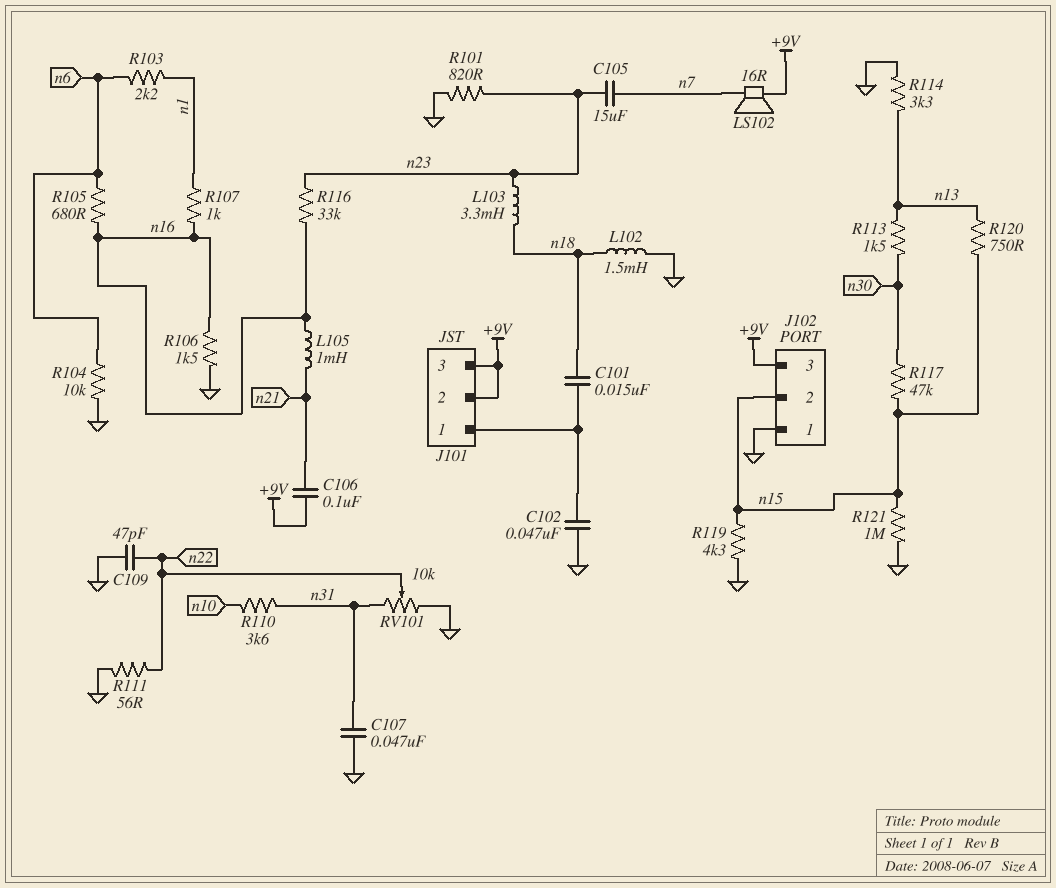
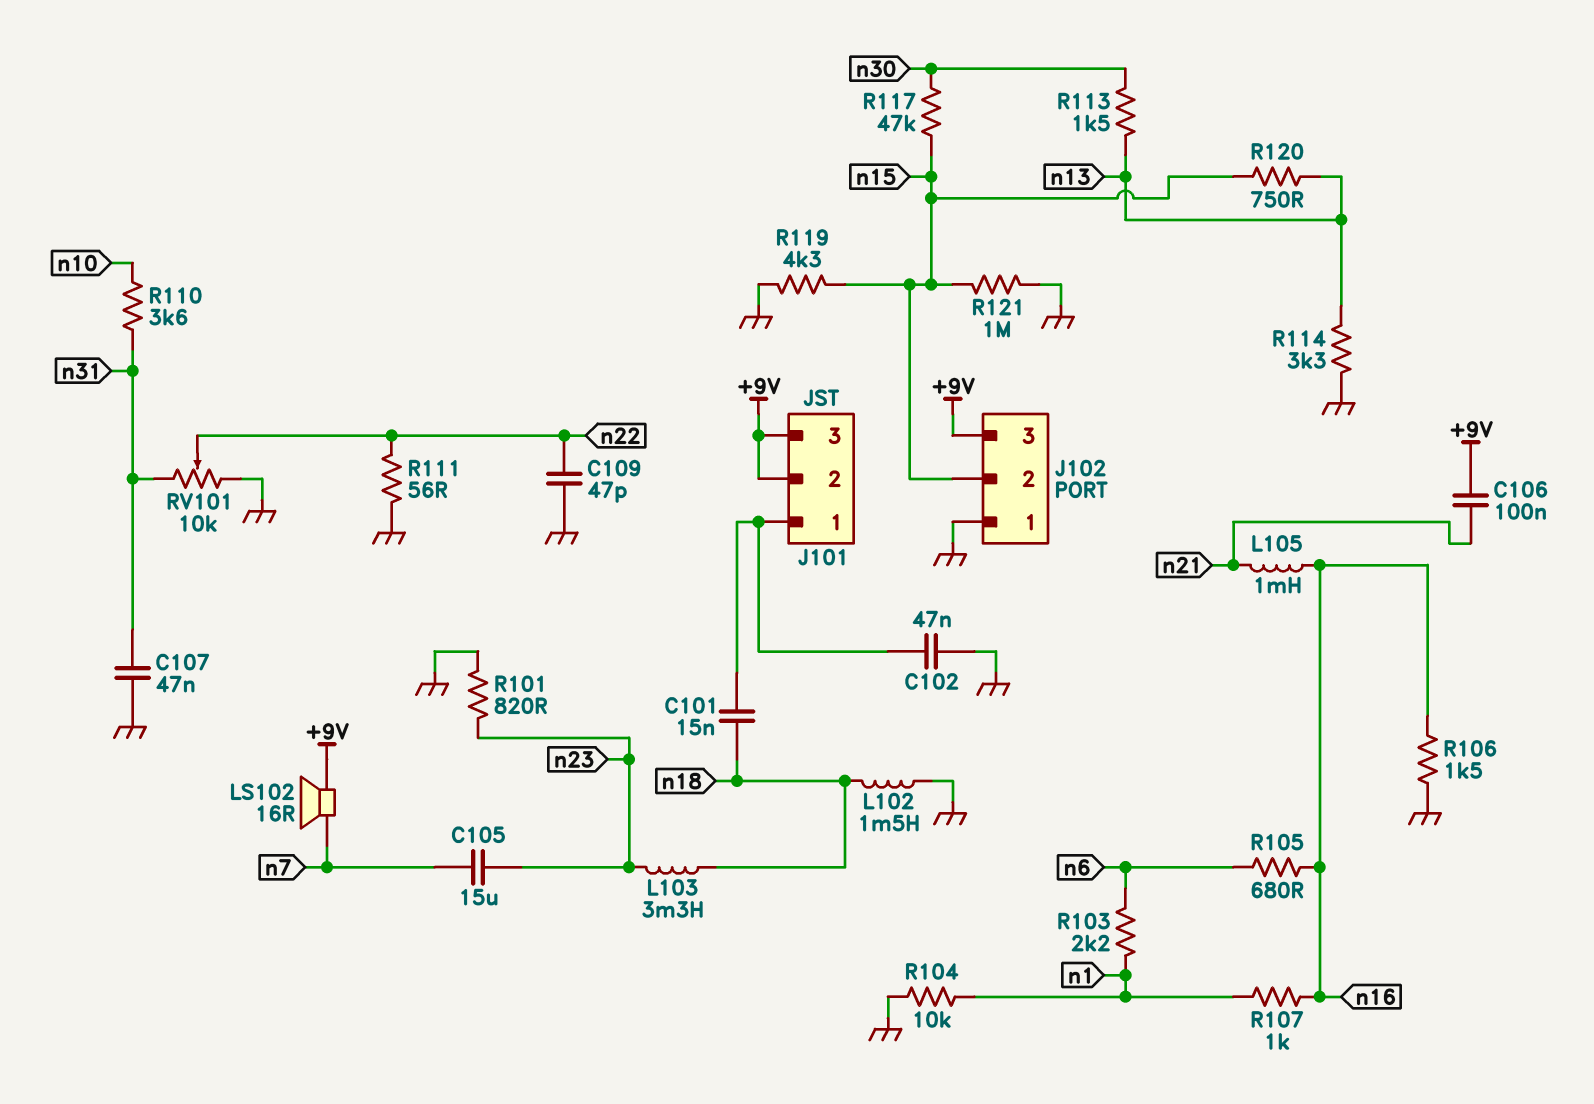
R104: 10k (GND, n6) -> 10k (GND, n1)
R116: 33k (n16, n23) -> none

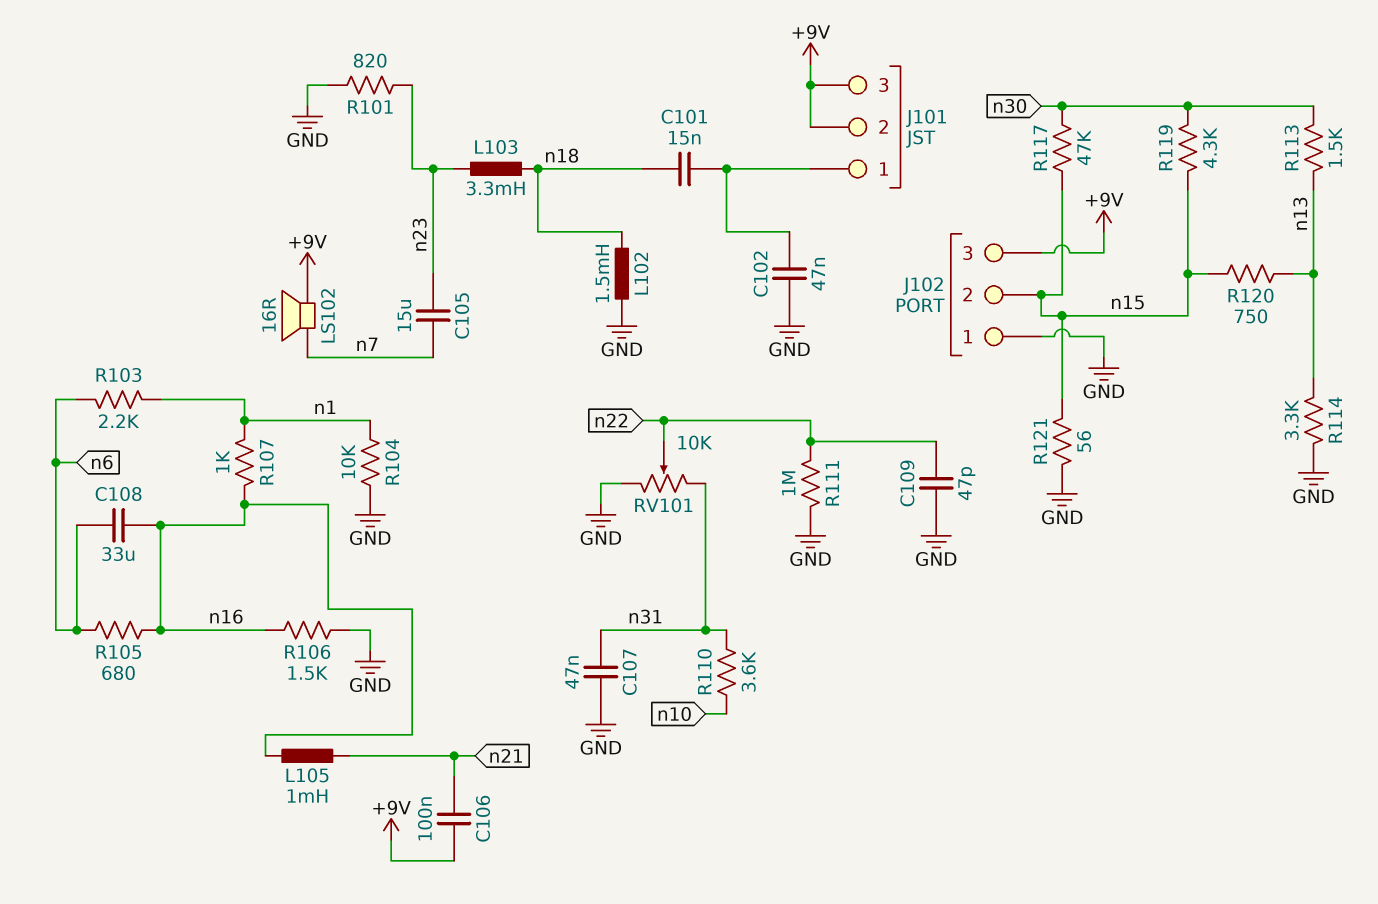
C108: none -> 33uF (n6, n16)
R111: 56 (GND, n22) -> 1M (GND, n22)
R119: 4.3k (GND, n15) -> 4.3k (n15, n30)
R121: 1M (GND, n15) -> 56 (GND, n15)

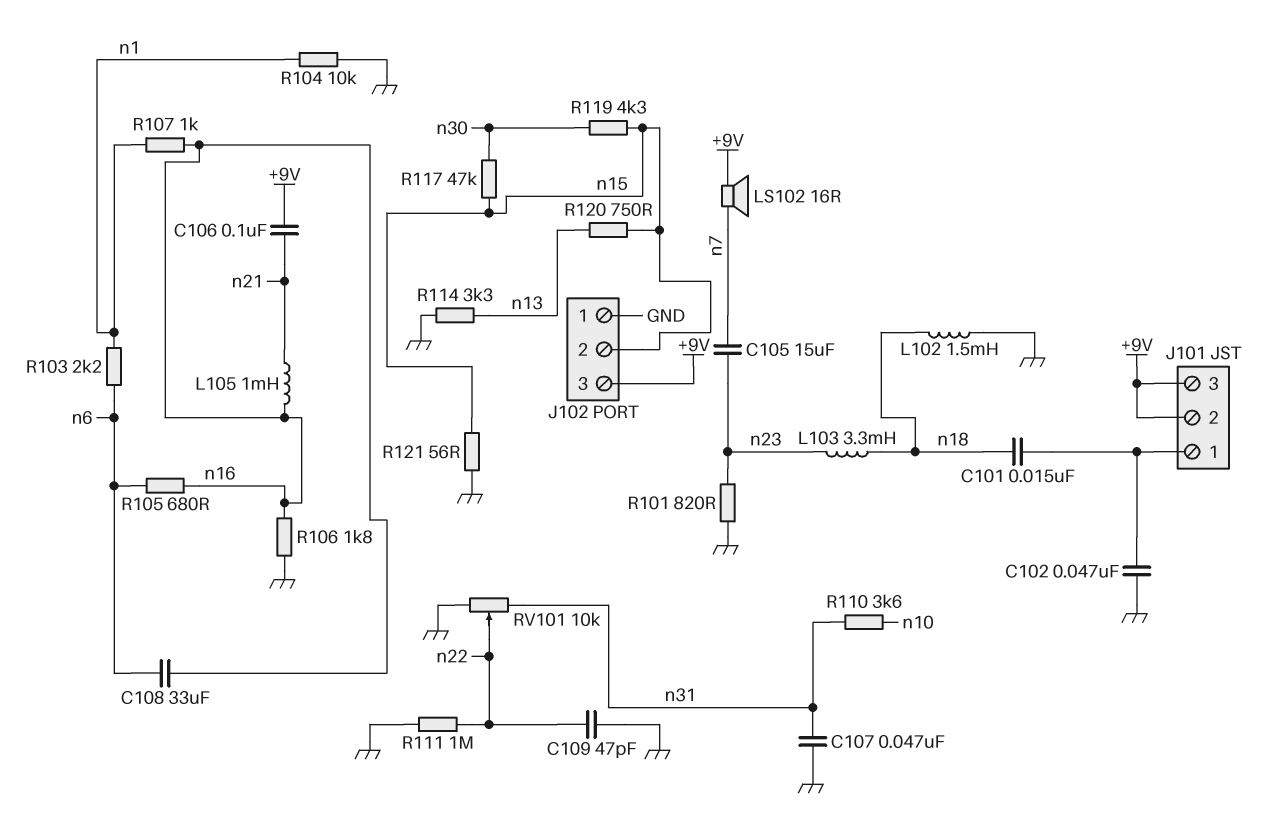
R106: 1.5k (GND, n16) -> 1.8k (GND, n16)
R113: 1.5k (n13, n30) -> none

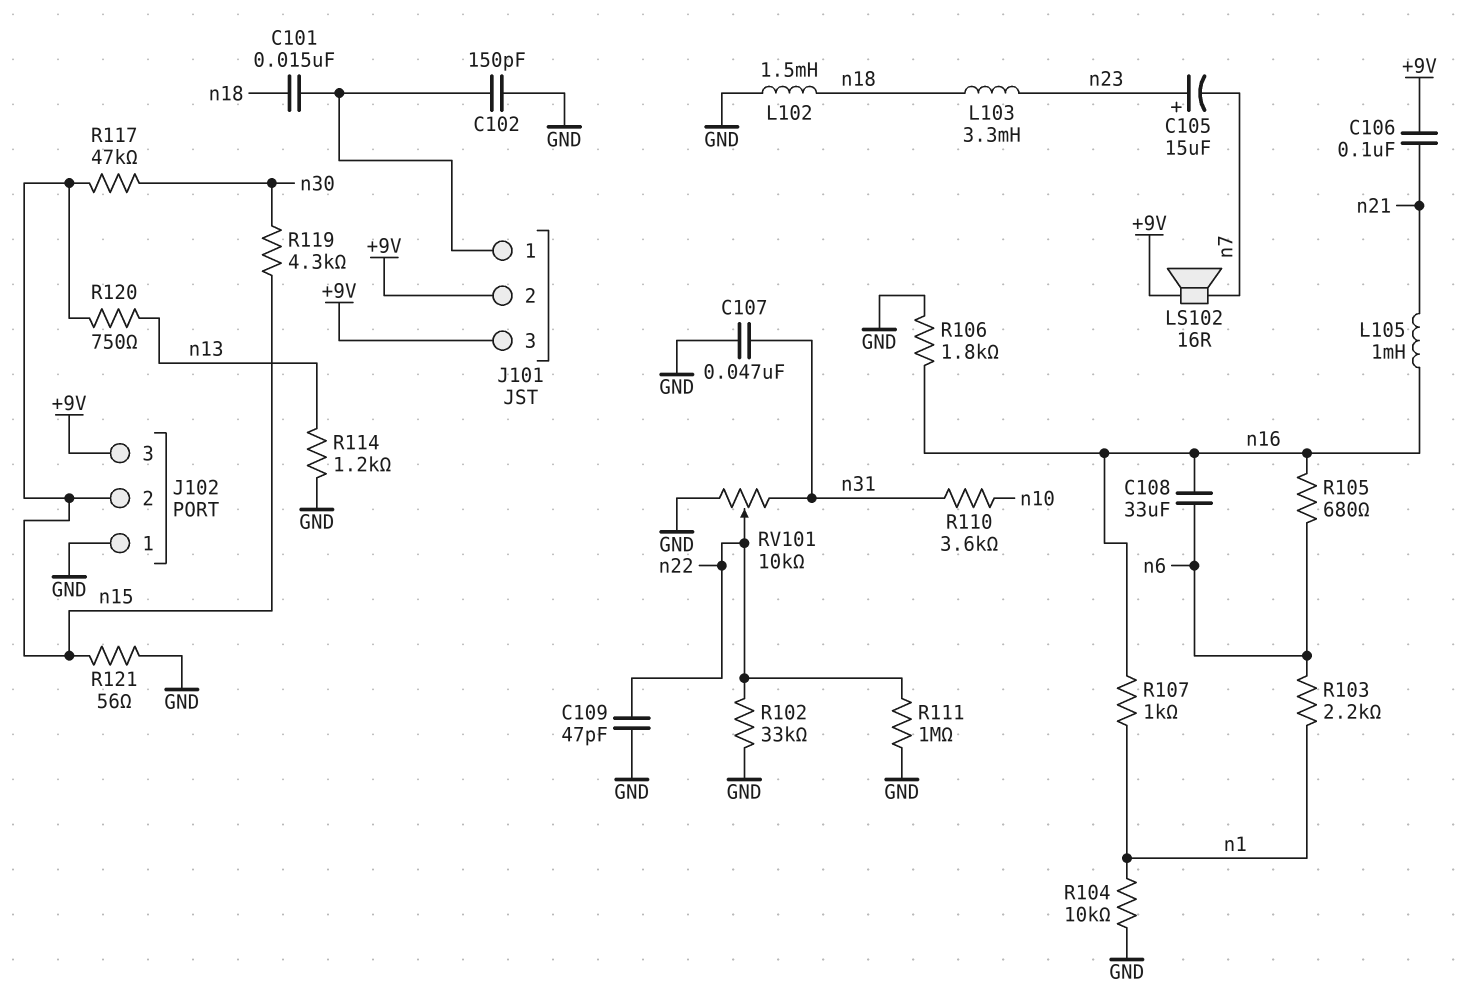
C102: 47nF (GND, J101/1) -> 150pF (GND, J101/1)
C105: 15uF (n7, n23) -> 15uF (plus n23, minus n7)
R101: 820 (GND, n23) -> none
R102: none -> 33k (GND, n22)
R114: 3.3k (GND, n13) -> 1.2k (GND, n13)

